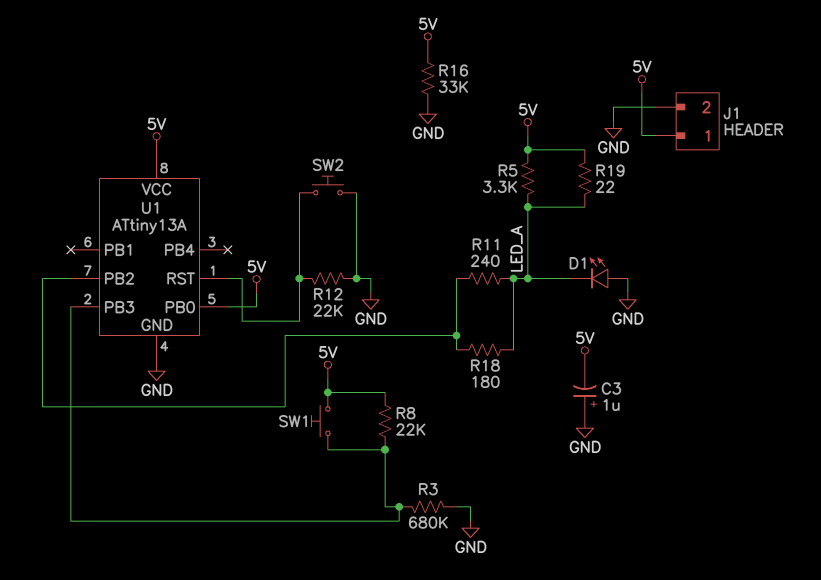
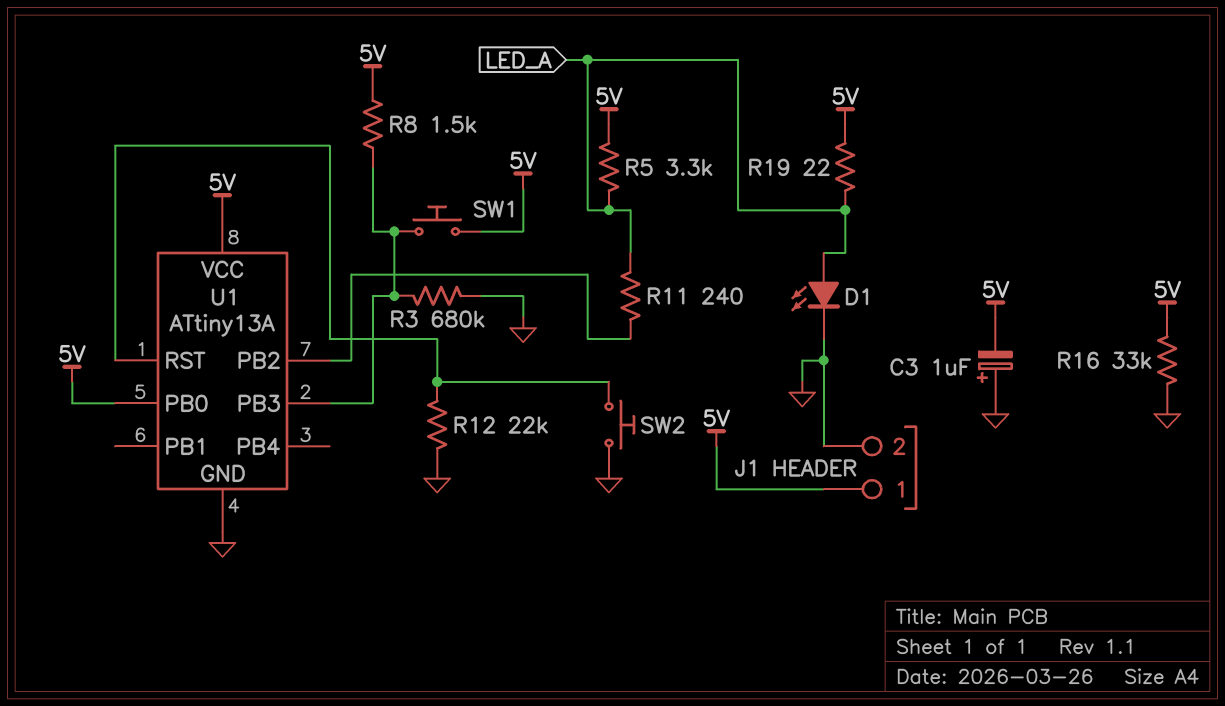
D1: LED (A GND, K LED_A) -> LED (A LED_A, K GND)
R8: 22k (5V, U1/PB3) -> 1.5k (5V, U1/PB3)
R18: 180 (LED_A, U1/PB2) -> none

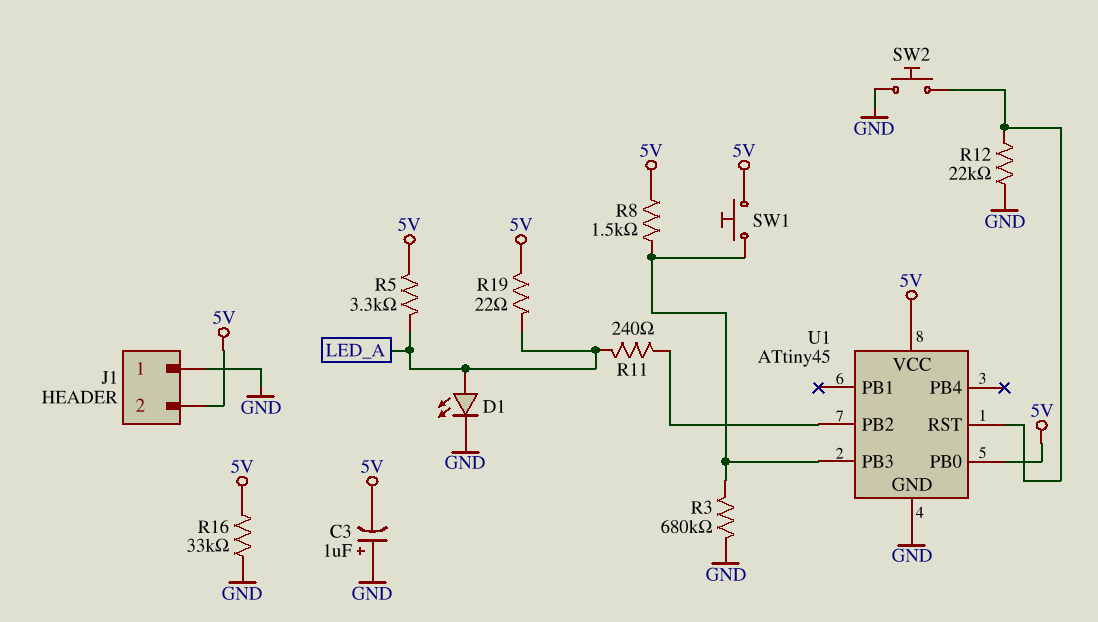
J1 pin 1: 5V -> GND
J1 pin 2: GND -> 5V
U1: ATtiny13A -> ATtiny45

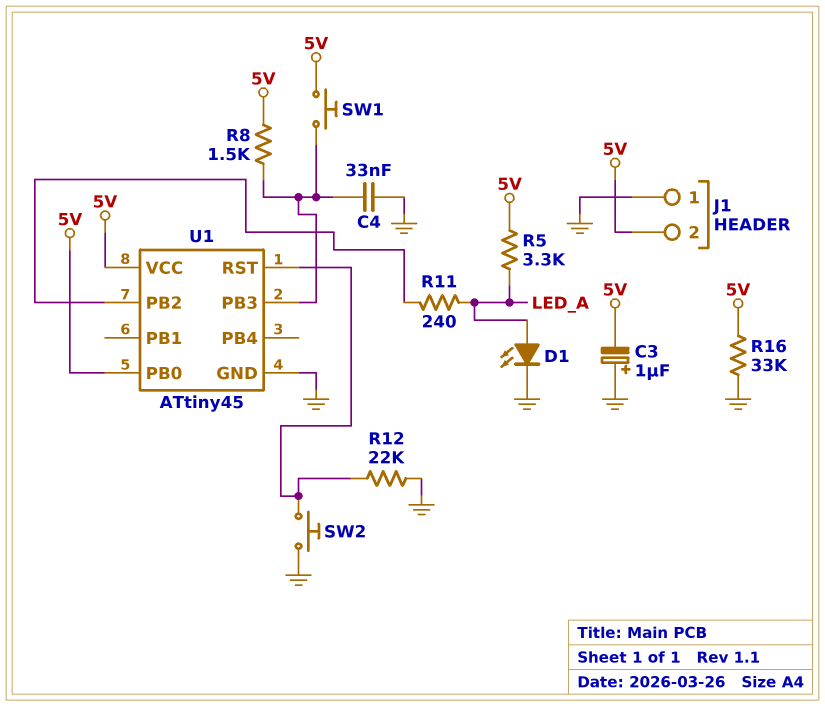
C4: none -> 33nF (GND, U1/PB3)
R3: 680k (GND, U1/PB3) -> none
R19: 22 (5V, LED_A) -> none

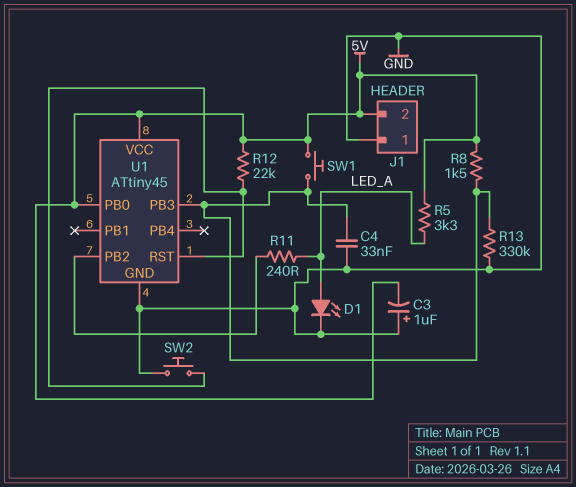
R12: 22k (GND, U1/RST) -> 22k (5V, U1/RST)
R13: none -> 330k (GND, U1/PB3)
R16: 33k (5V, GND) -> none

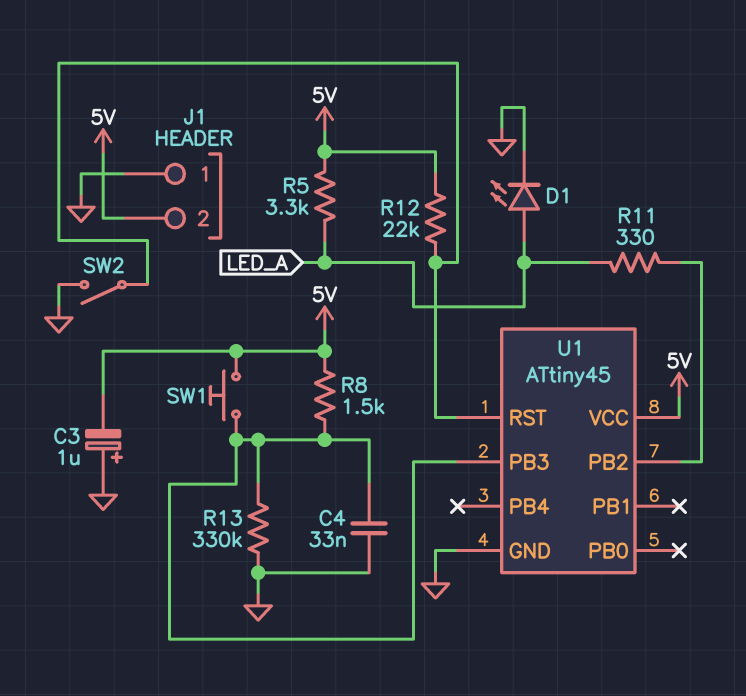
R11: 240 (LED_A, U1/PB2) -> 330 (LED_A, U1/PB2)
SW2: button (GND, U1/RST) -> switch (GND, U1/RST)
U1 pin PB0: 5V -> none

